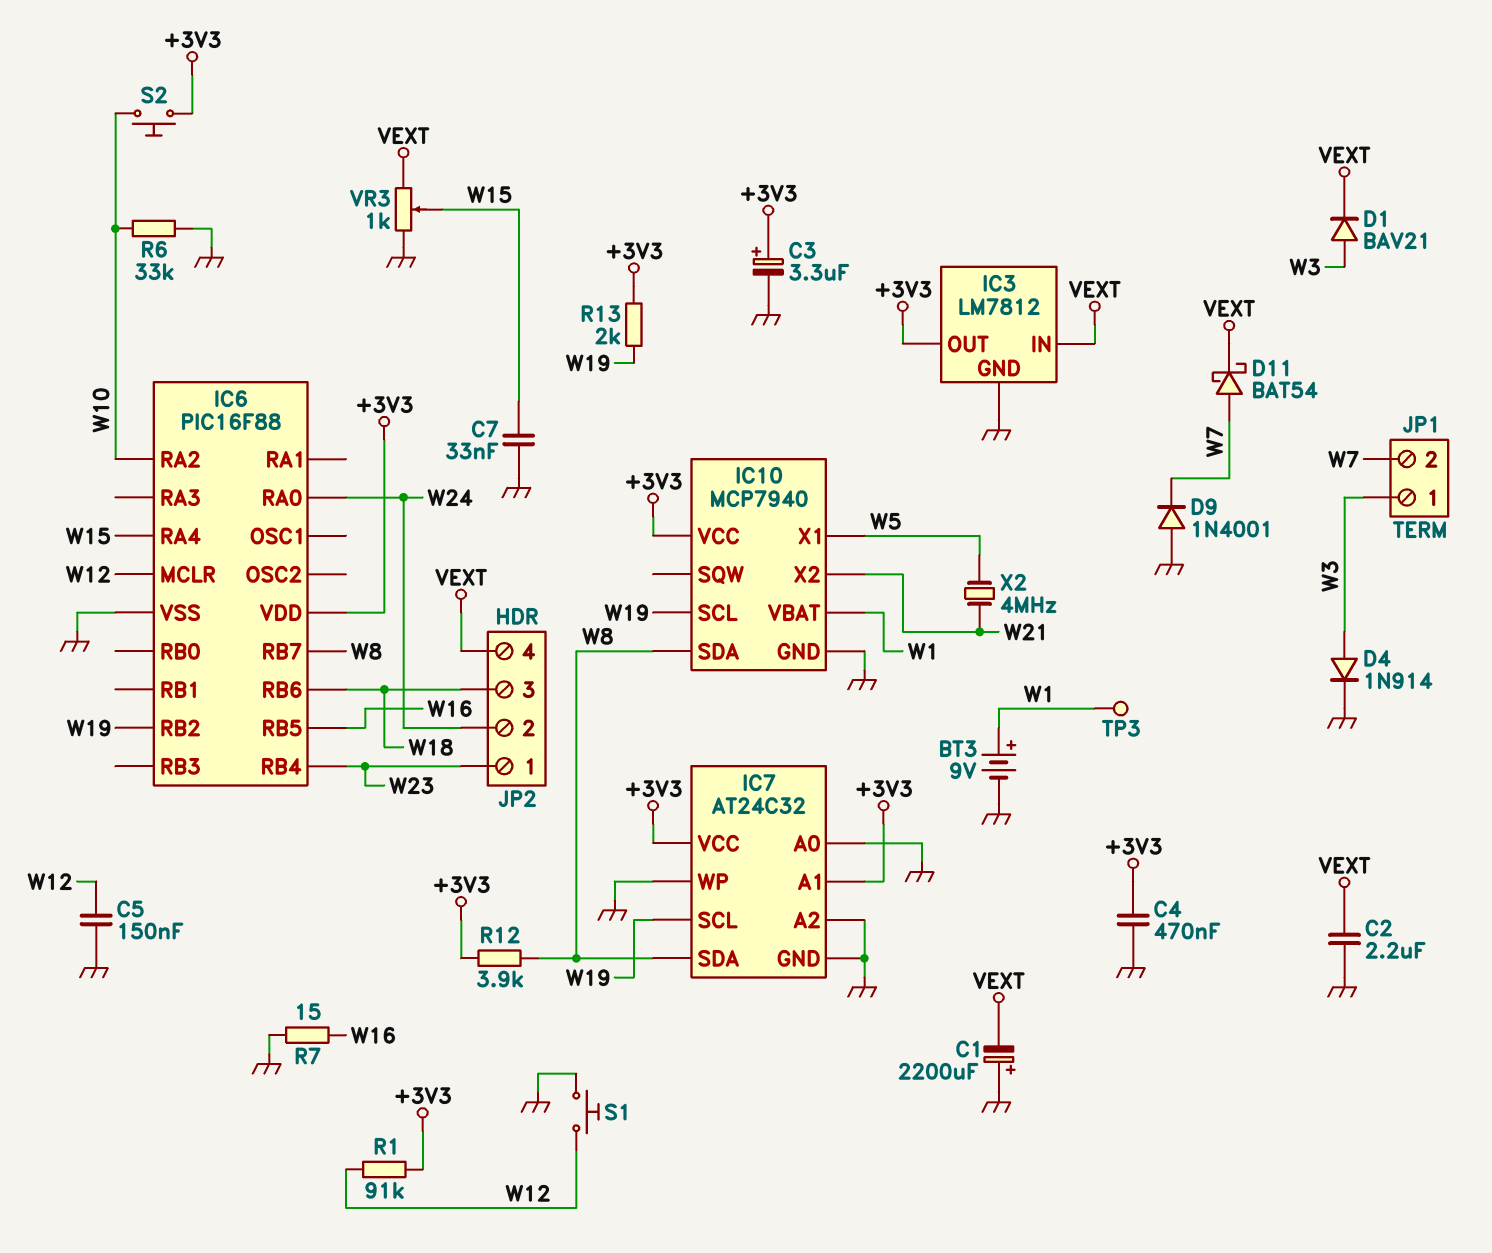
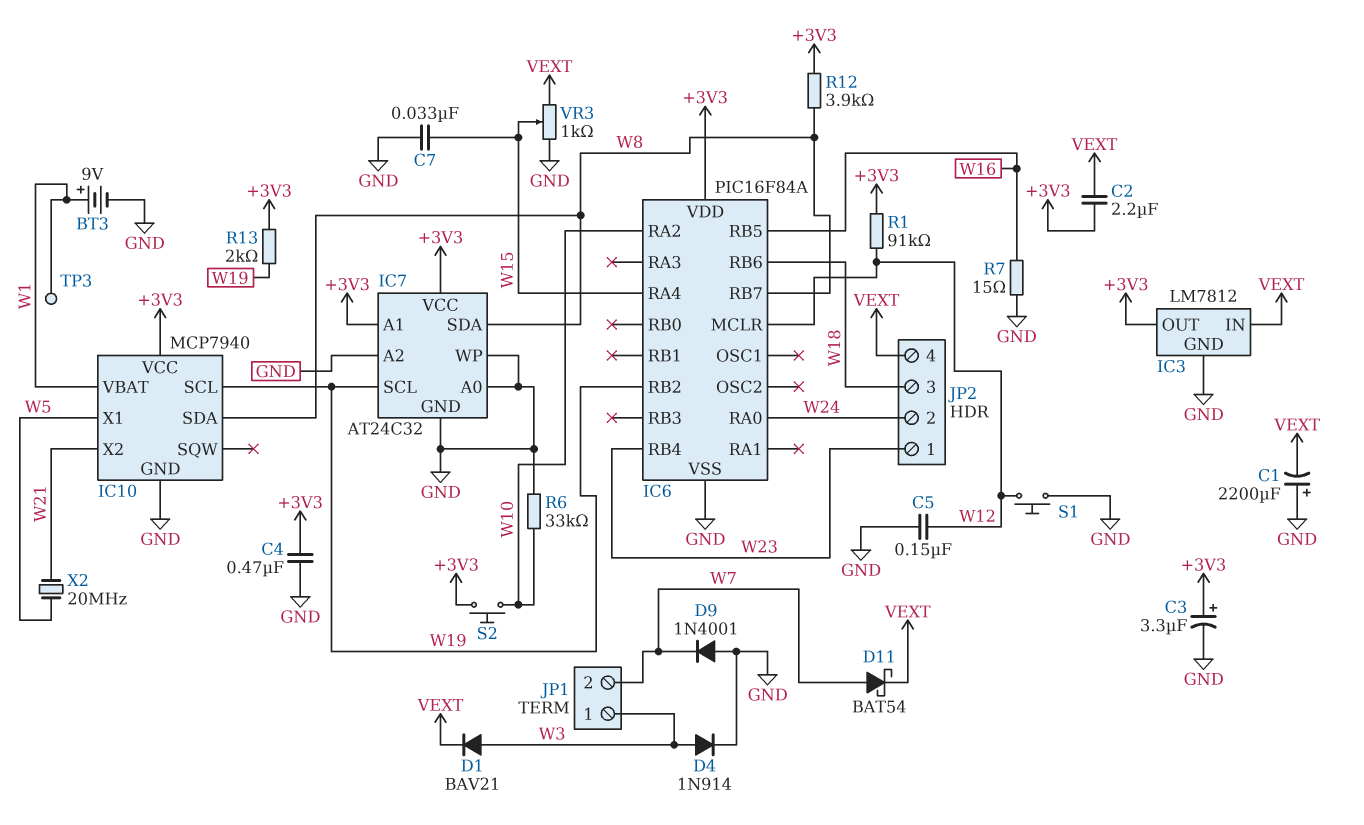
C2: 2.2uF (GND, VEXT) -> 2.2uF (+3V3, VEXT)
IC6: PIC16F88 -> PIC16F84A
X2: 4MHz (W5, W21) -> 20MHz (W5, W21)

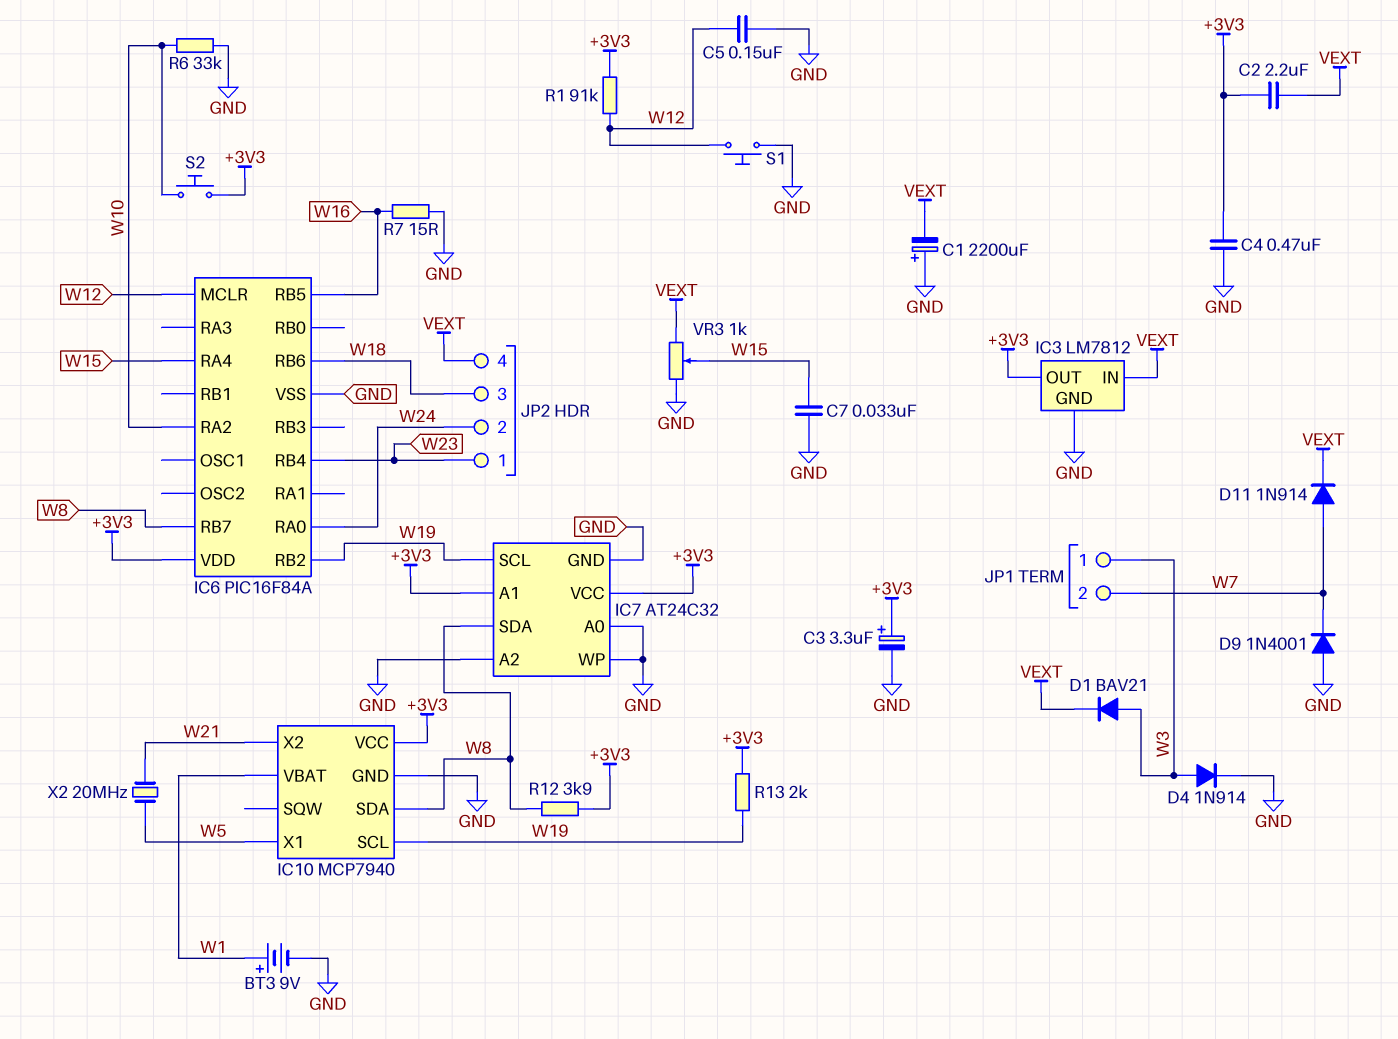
D11: schottky BAT54 (A W7, K VEXT) -> diode 1N914 (A W7, K VEXT)
TP3: test point (W1) -> none

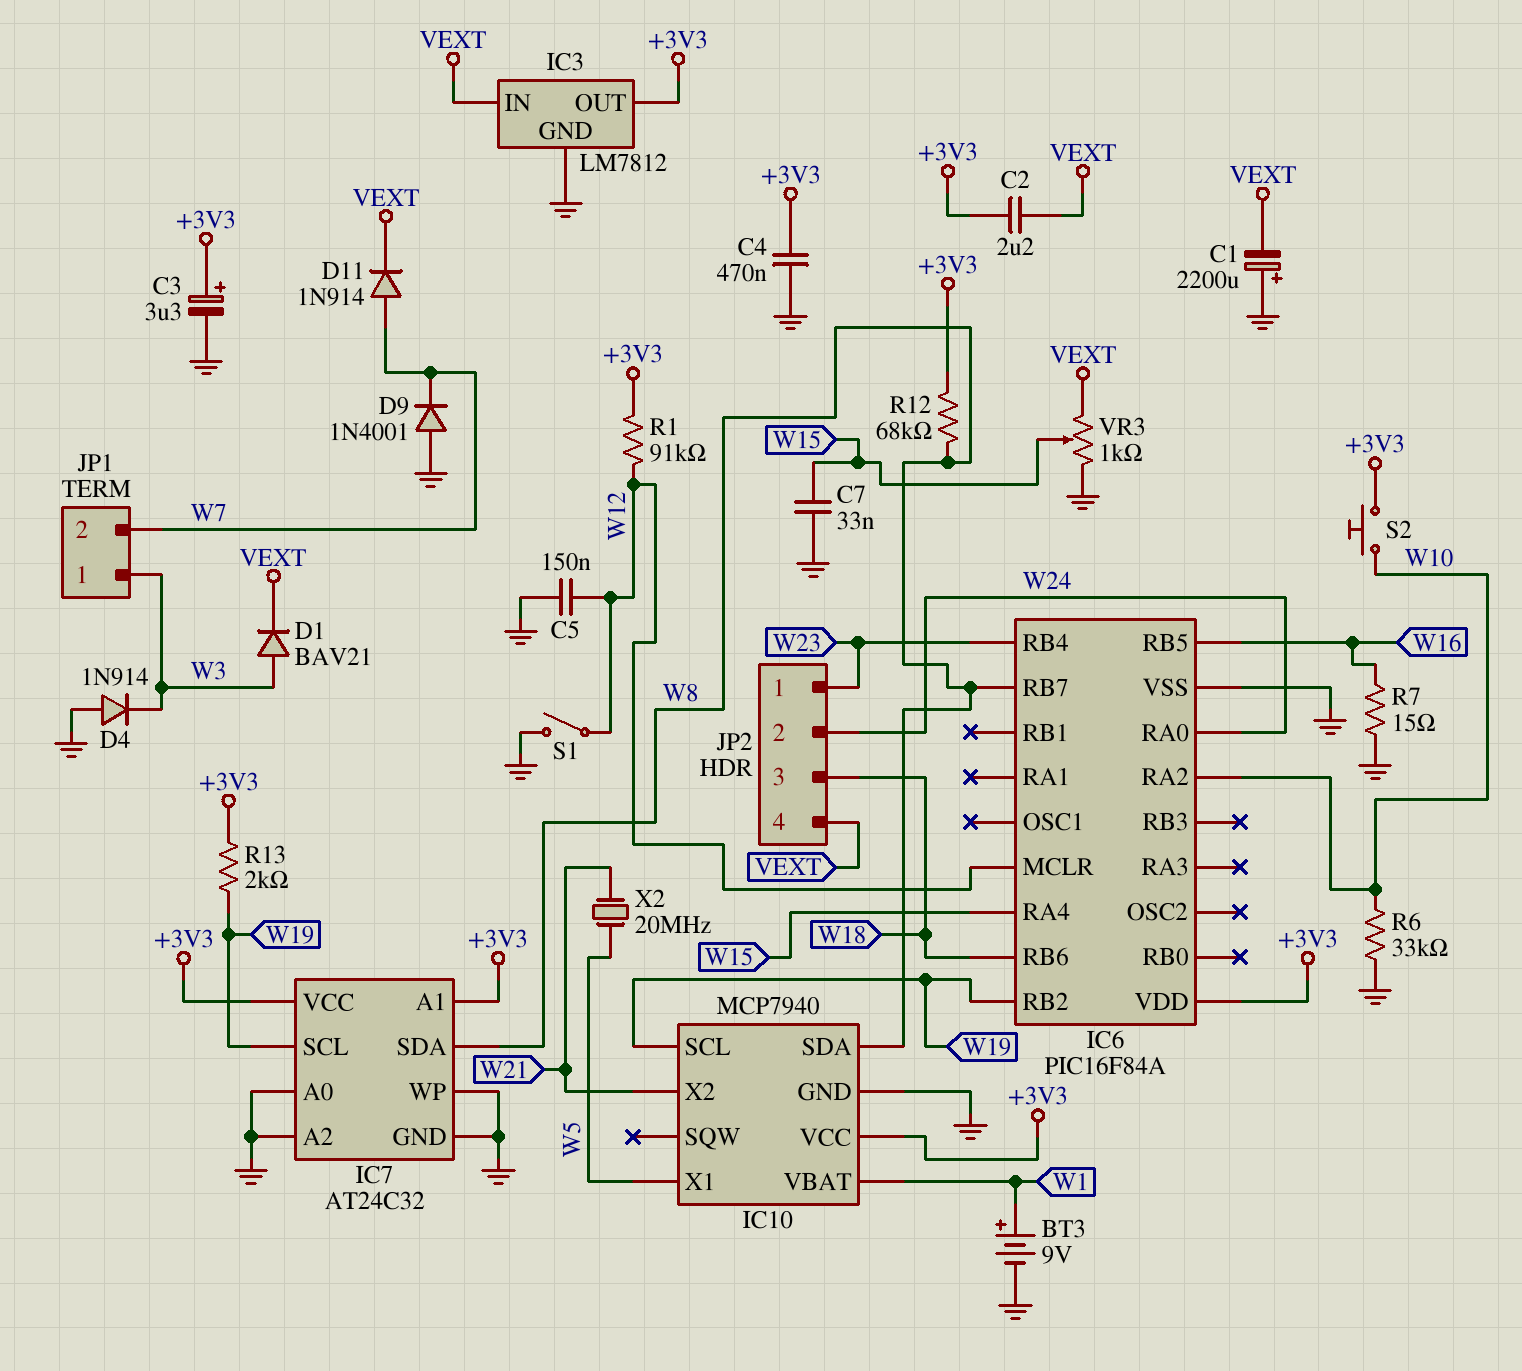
D4: diode 1N914 (A W3, K GND) -> diode 1N914 (A GND, K W3)
R12: 3.9k (+3V3, W8) -> 68k (+3V3, W8)
S1: button (GND, W12) -> switch (GND, W12)

